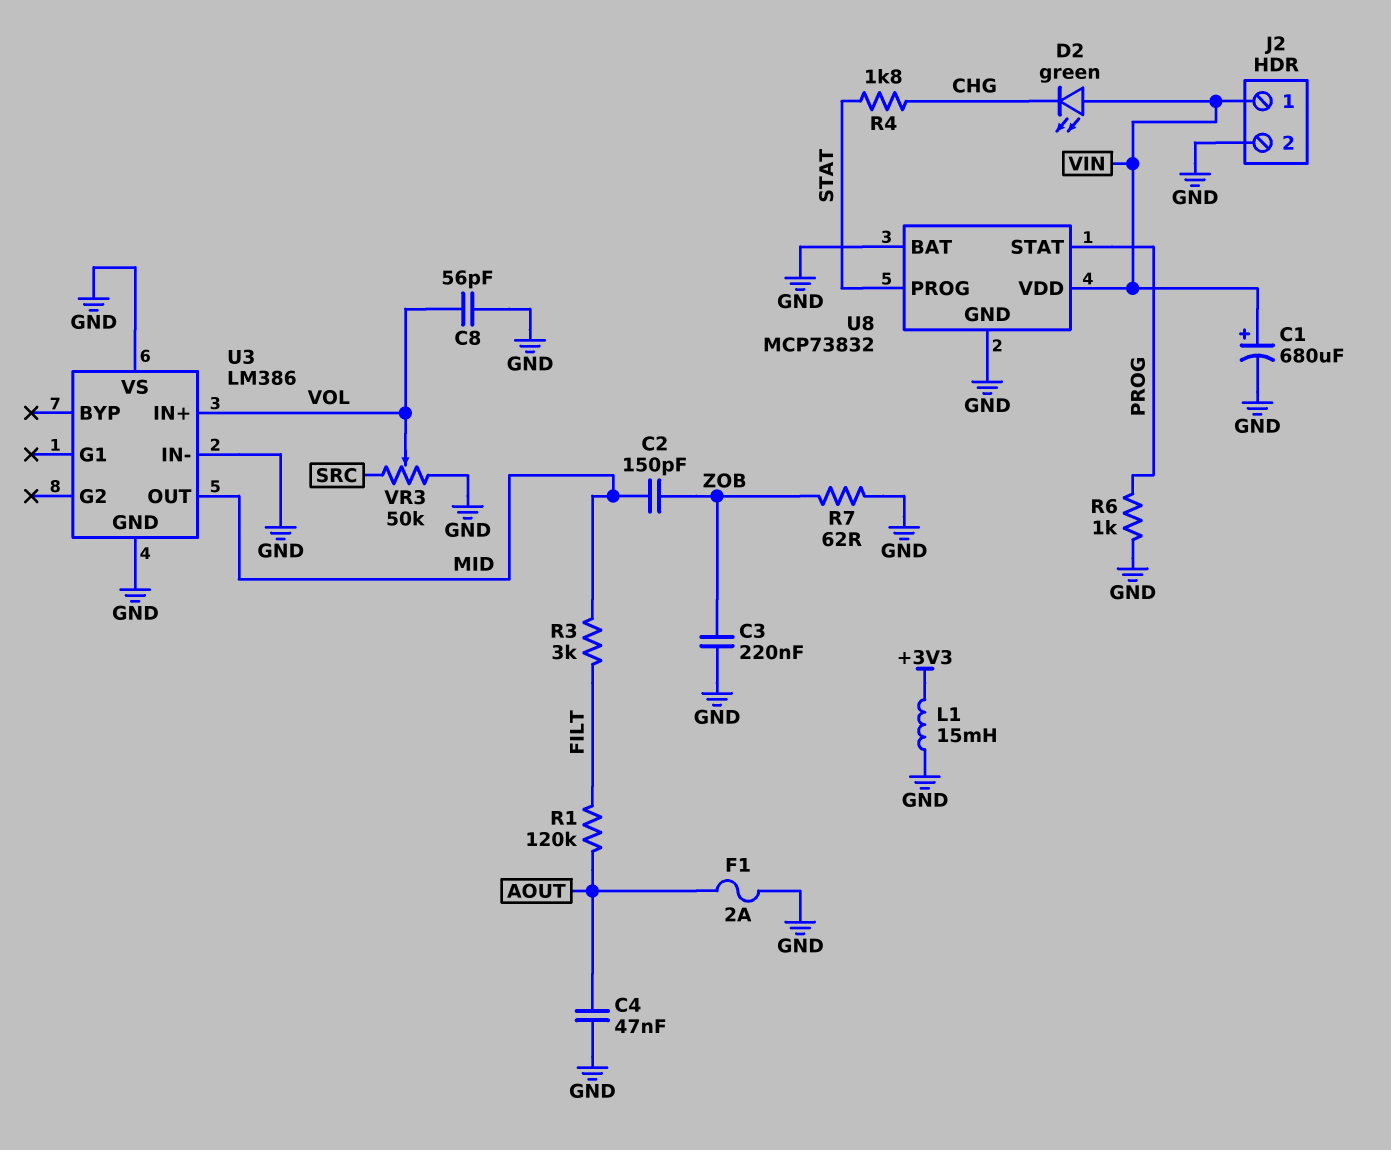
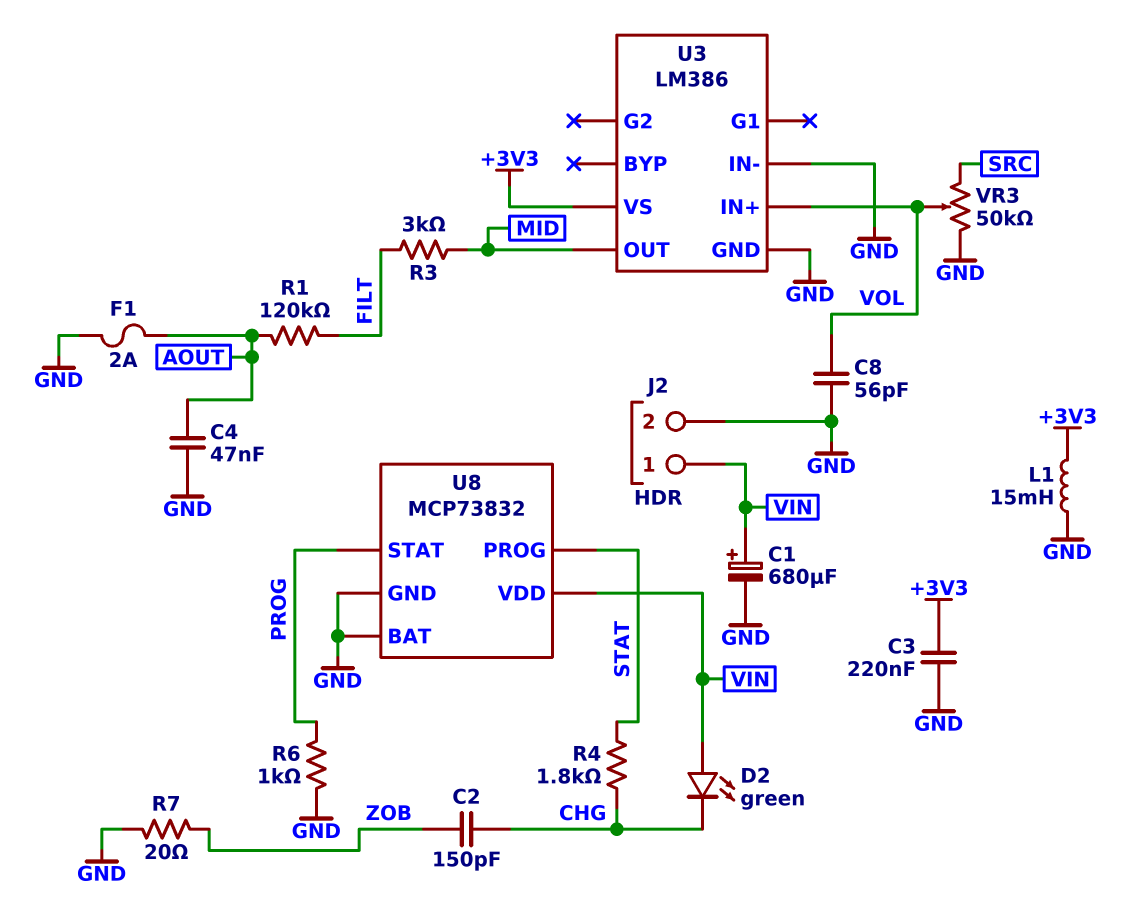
C2: 150pF (MID, ZOB) -> 150pF (CHG, ZOB)
C3: 220nF (GND, ZOB) -> 220nF (+3V3, GND)
R7: 62 (GND, ZOB) -> 20 (GND, ZOB)
U3 pin VS: GND -> +3V3

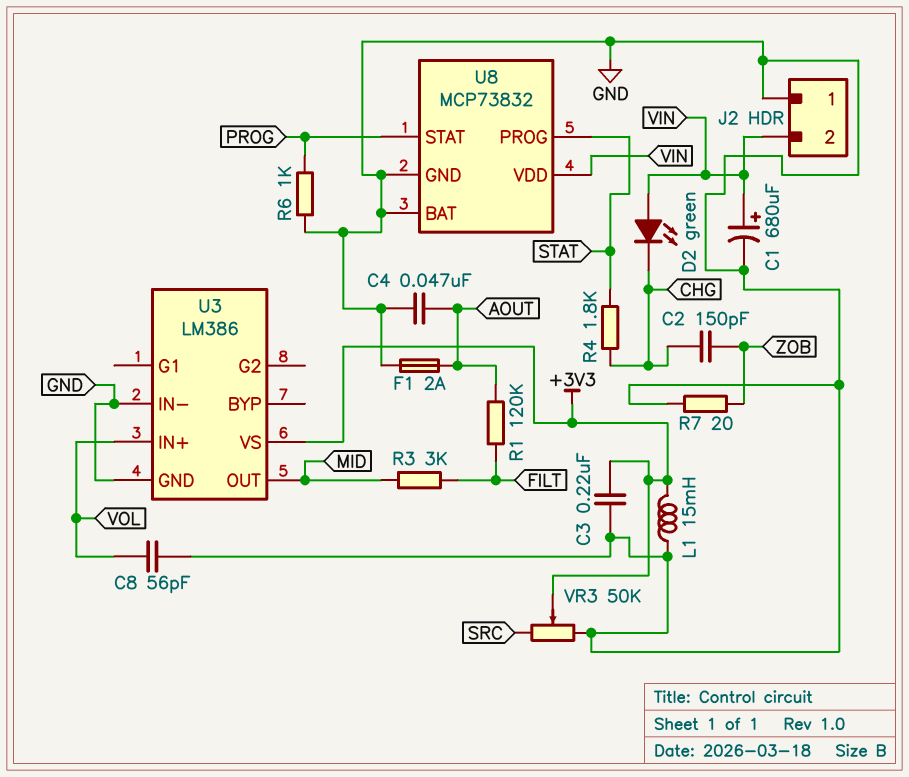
J2 pin 1: VIN -> GND
J2 pin 2: GND -> VIN
VR3: 50k (GND, SRC, wiper VOL) -> 50k (GND, SRC, wiper +3V3)

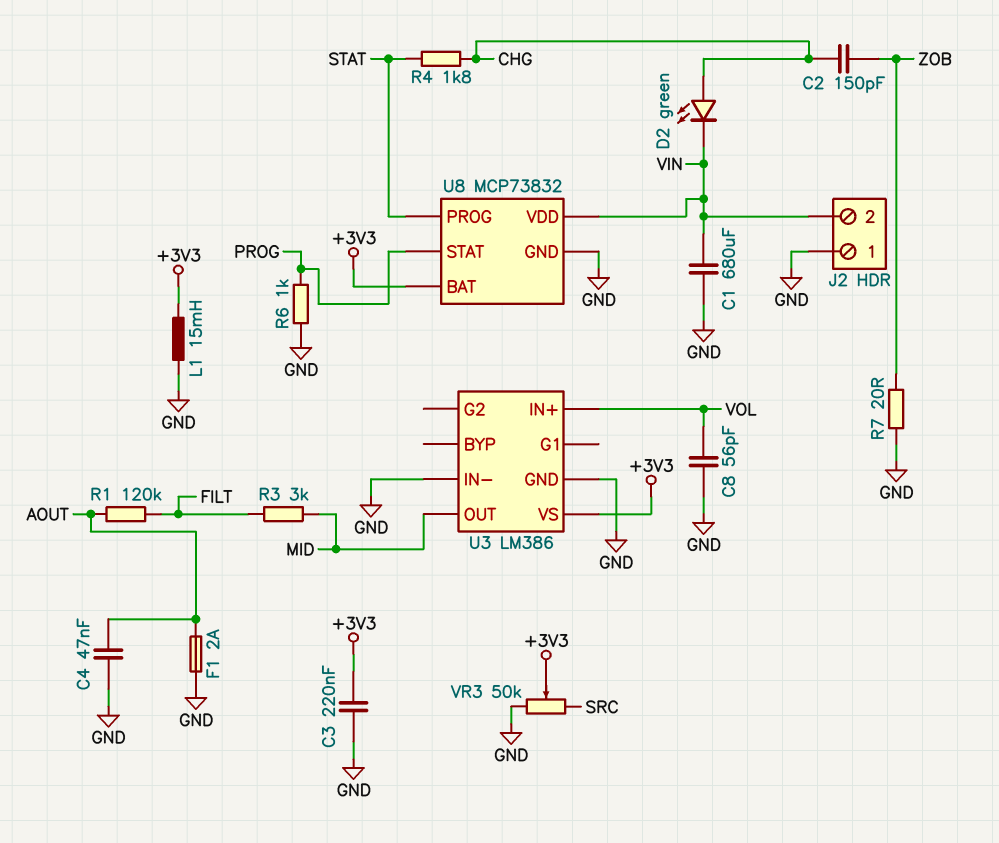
C1: 680uF (plus VIN, minus GND) -> 680uF (GND, VIN)
D2: LED green (A VIN, K CHG) -> LED green (A CHG, K VIN)
U8 pin BAT: GND -> +3V3

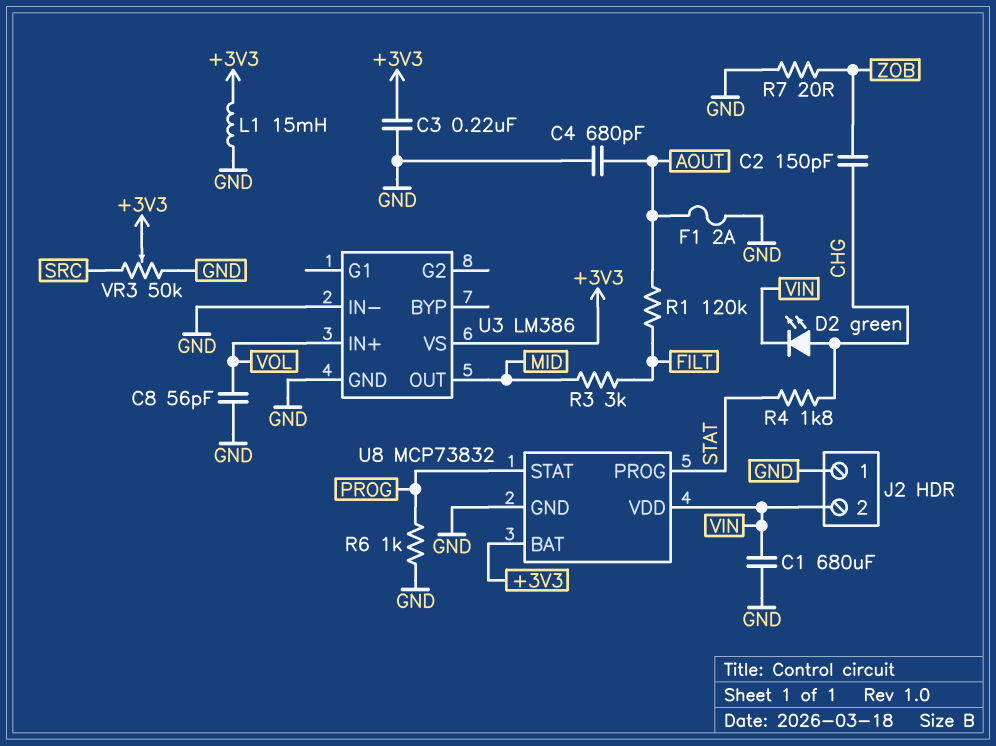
C4: 47nF (AOUT, GND) -> 680pF (AOUT, GND)

